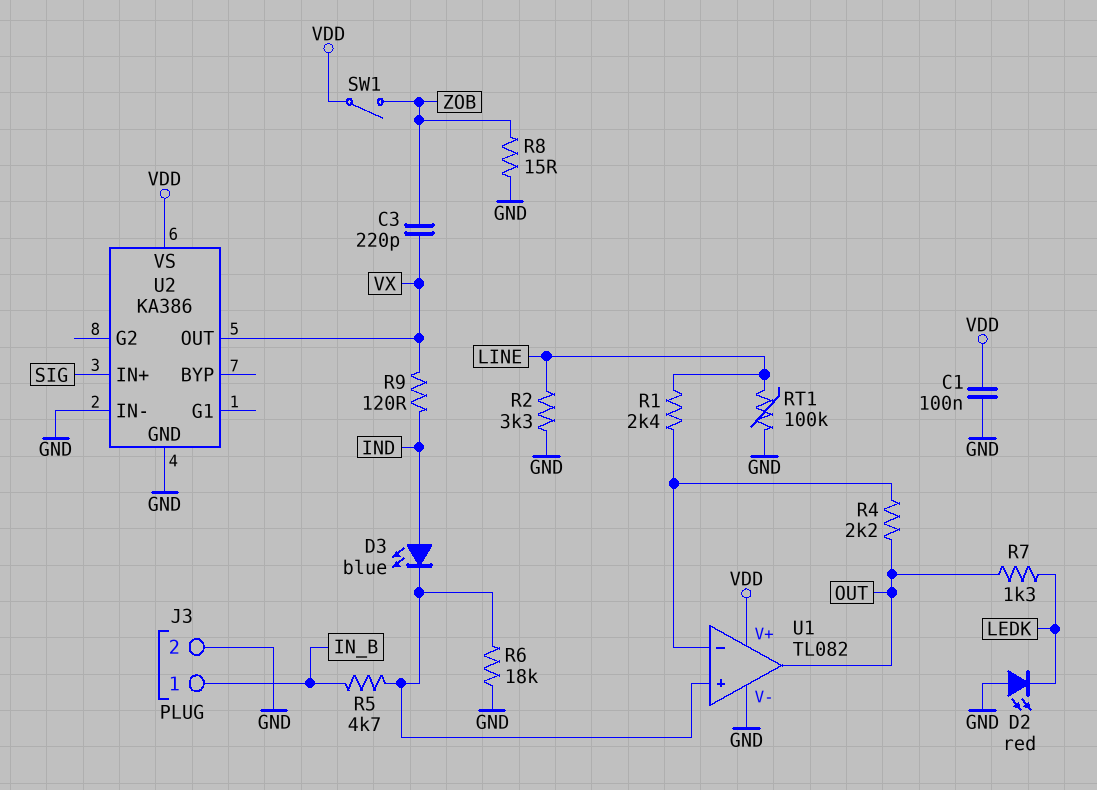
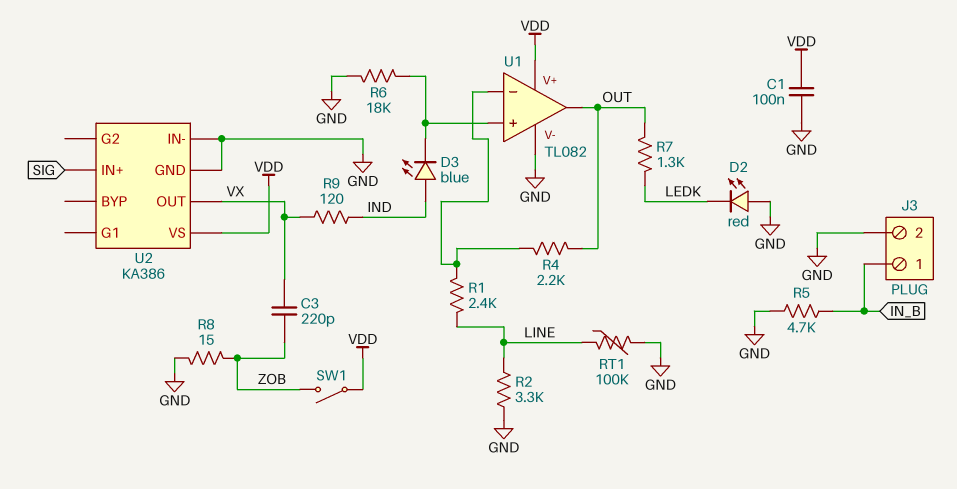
R5: 4.7k (IN_B, U1/in+) -> 4.7k (GND, IN_B)

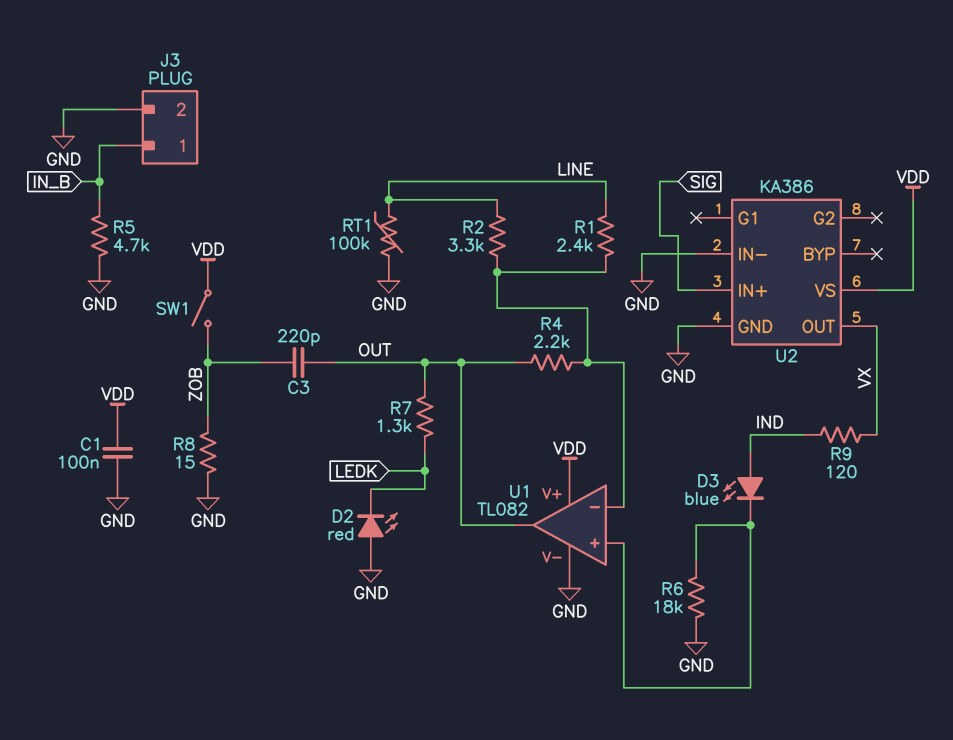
C3: 220pF (VX, ZOB) -> 220pF (OUT, ZOB)
R2: 3.3k (GND, LINE) -> 3.3k (LINE, U1/in-)

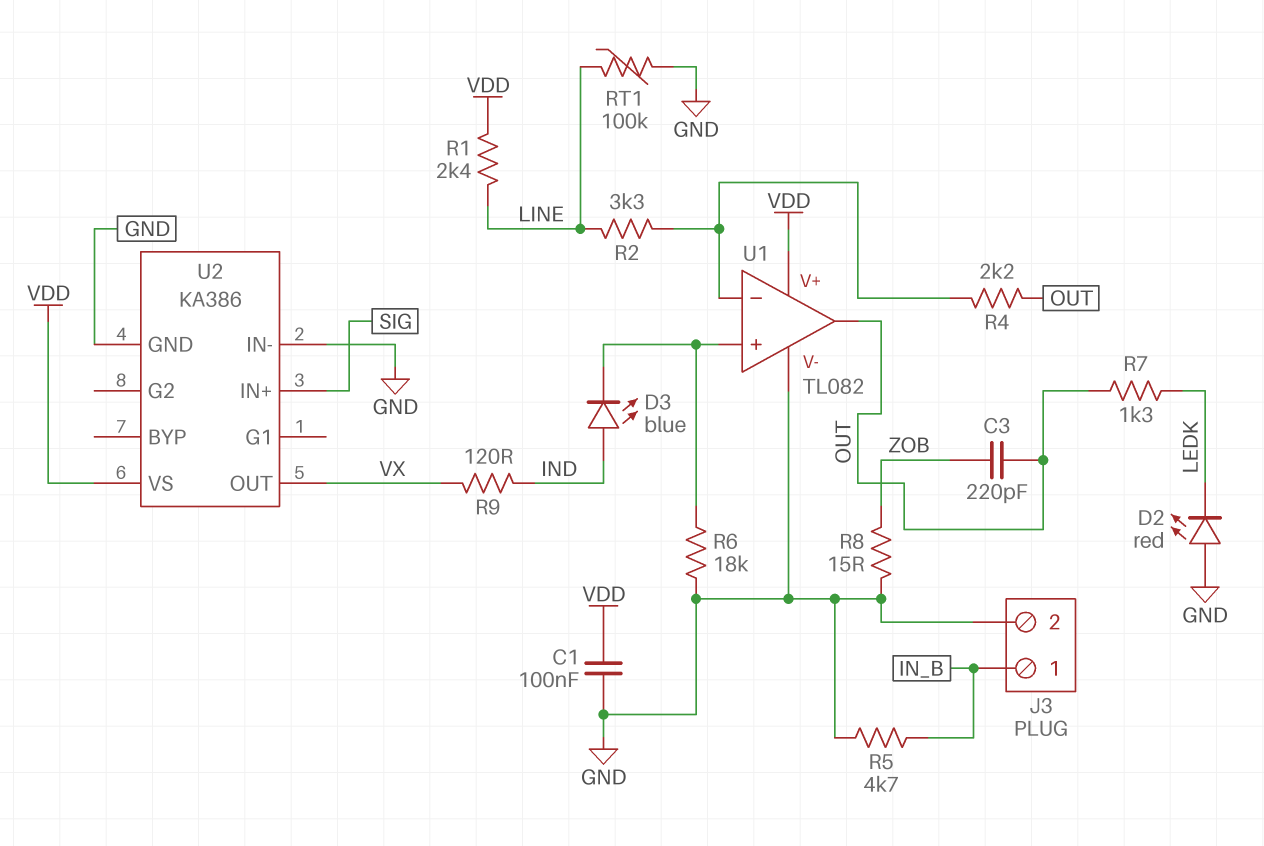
R1: 2.4k (LINE, U1/in-) -> 2.4k (LINE, VDD)
SW1: switch (VDD, ZOB) -> none

